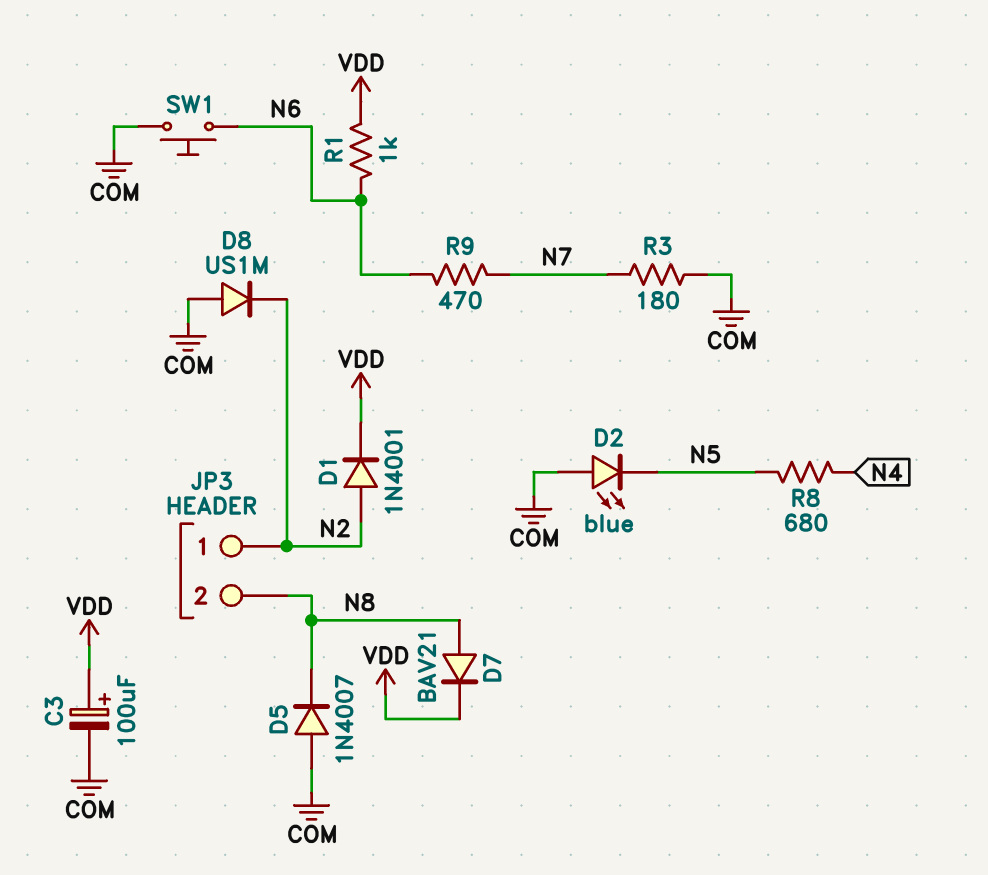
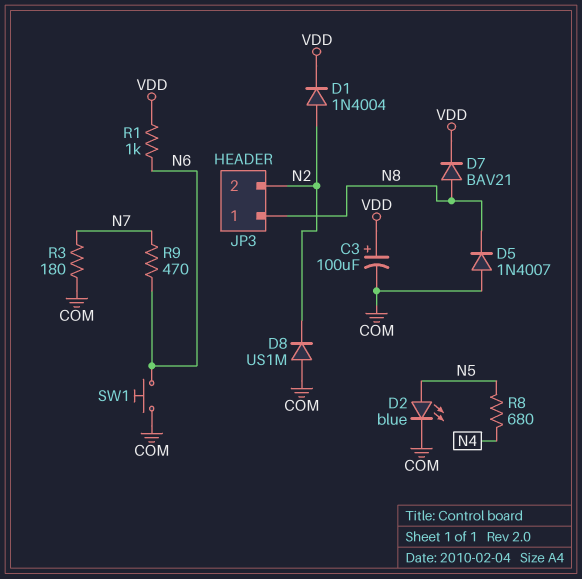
D1: diode 1N4001 (A N2, K VDD) -> diode 1N4004 (A N2, K VDD)
D2: LED blue (A COM, K N5) -> LED blue (A N5, K COM)
JP3 pin 1: N2 -> N8
JP3 pin 2: N8 -> N2

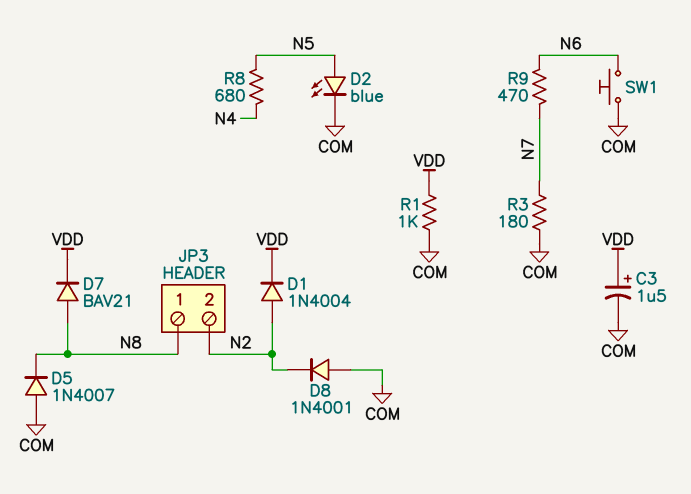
C3: 100uF (plus VDD, minus COM) -> 1.5uF (plus VDD, minus COM)
D8: diode US1M (A COM, K N2) -> diode 1N4001 (A COM, K N2)
R1: 1k (N6, VDD) -> 1k (COM, VDD)

